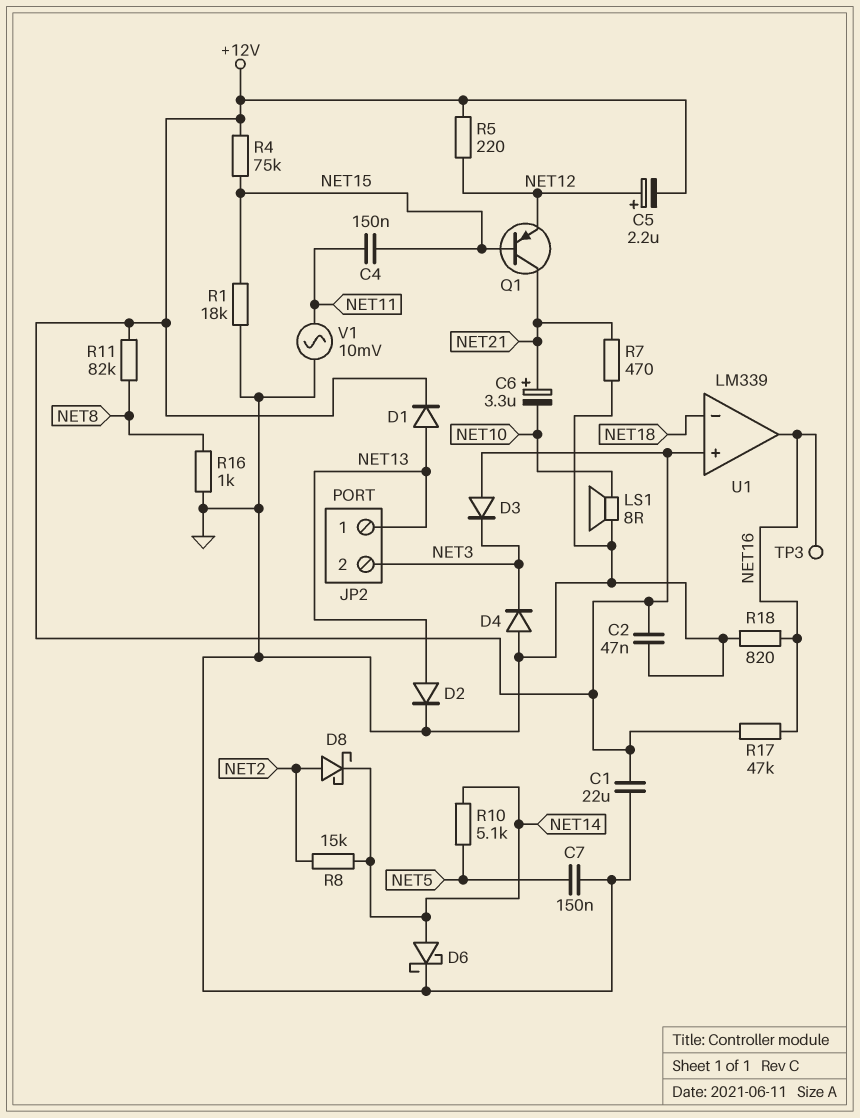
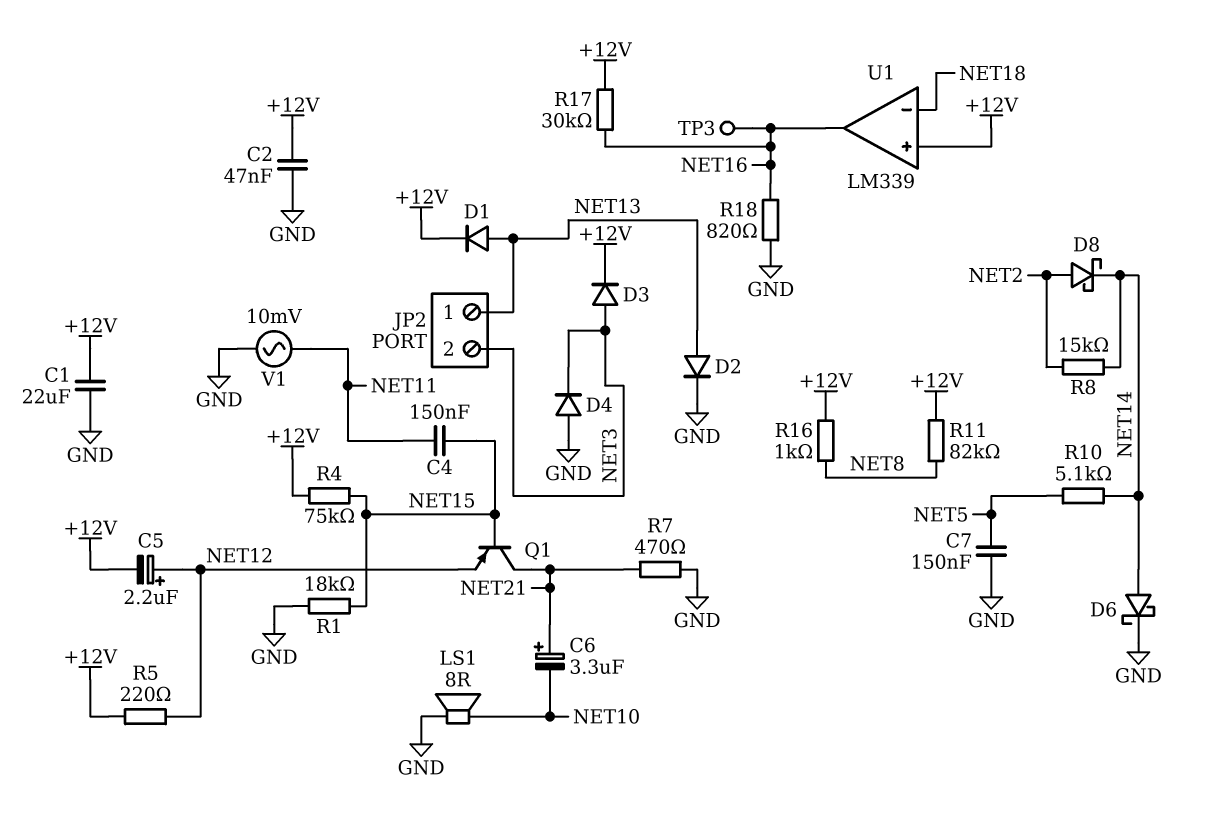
D3: diode (A +12V, K NET3) -> diode (A NET3, K +12V)
R16: 1k (GND, NET8) -> 1k (+12V, NET8)
R17: 47k (+12V, NET16) -> 30k (+12V, NET16)

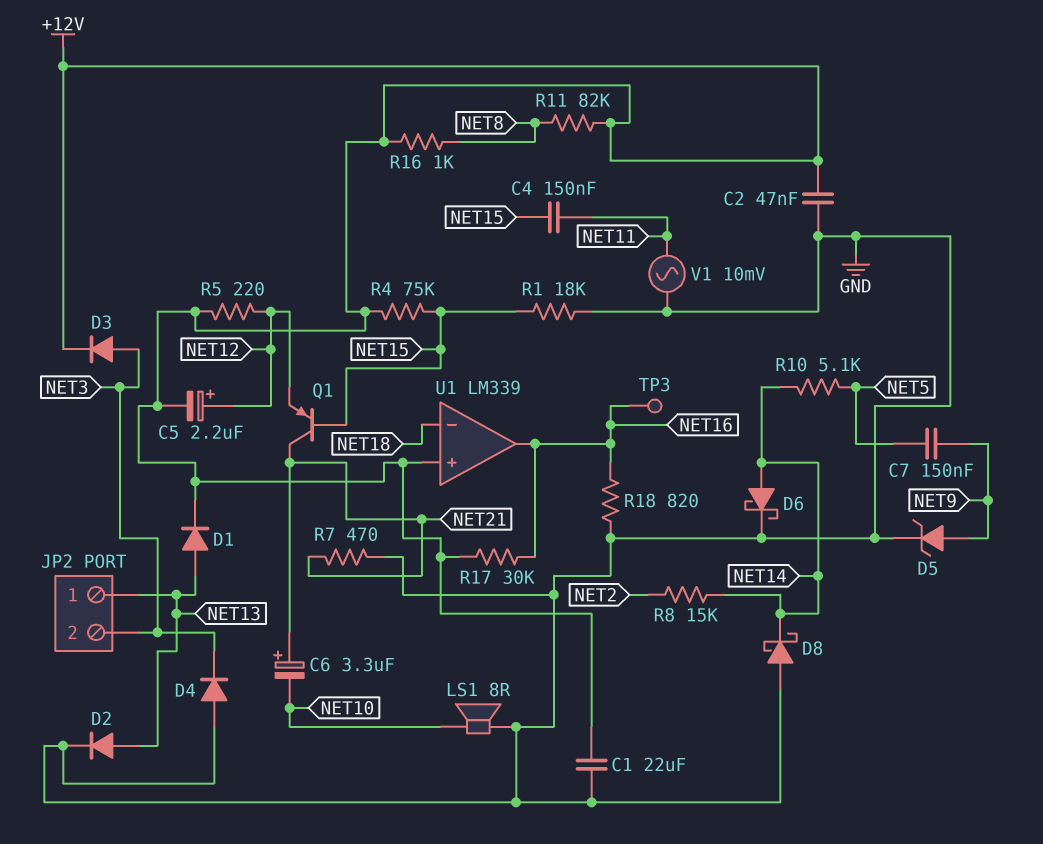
C7: 150nF (GND, NET5) -> 150nF (NET5, NET9)
D5: none -> zener (A NET9, K GND)
D8: schottky (A NET2, K NET14) -> schottky (A GND, K NET14)

